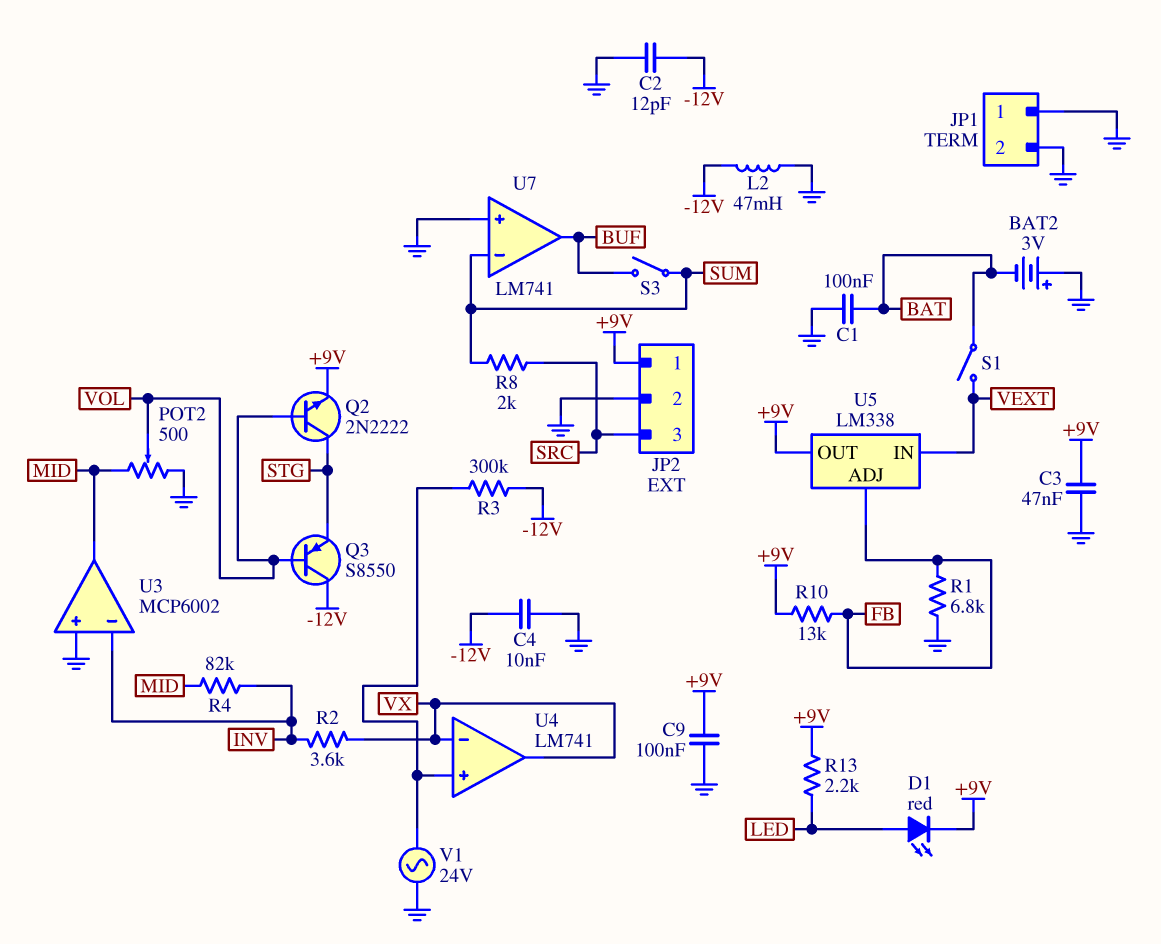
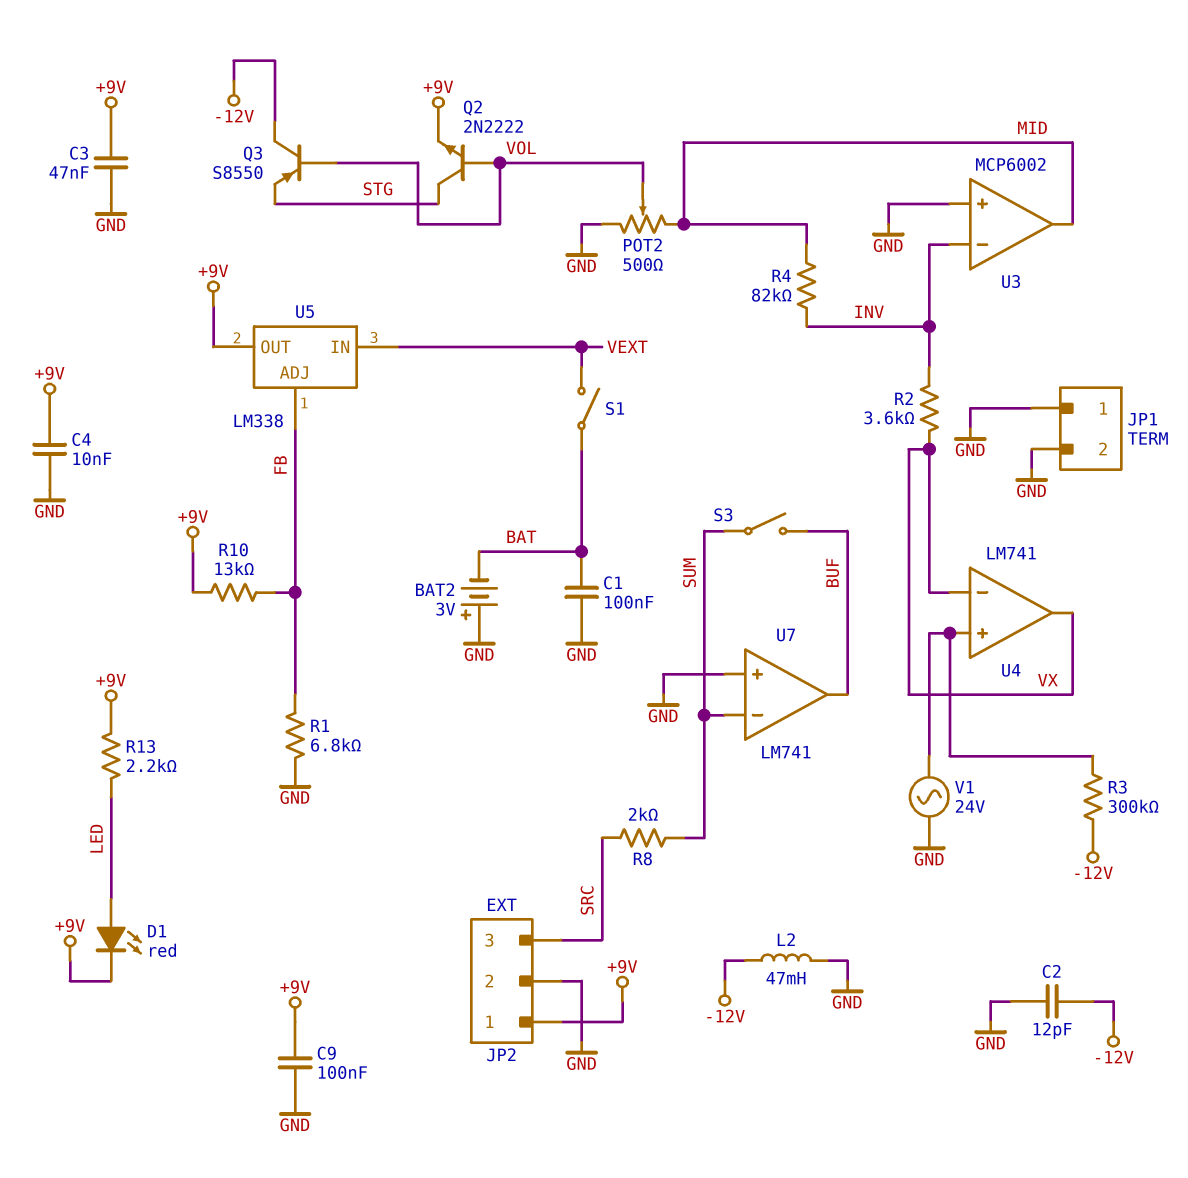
C4: 10nF (-12V, GND) -> 10nF (+9V, GND)

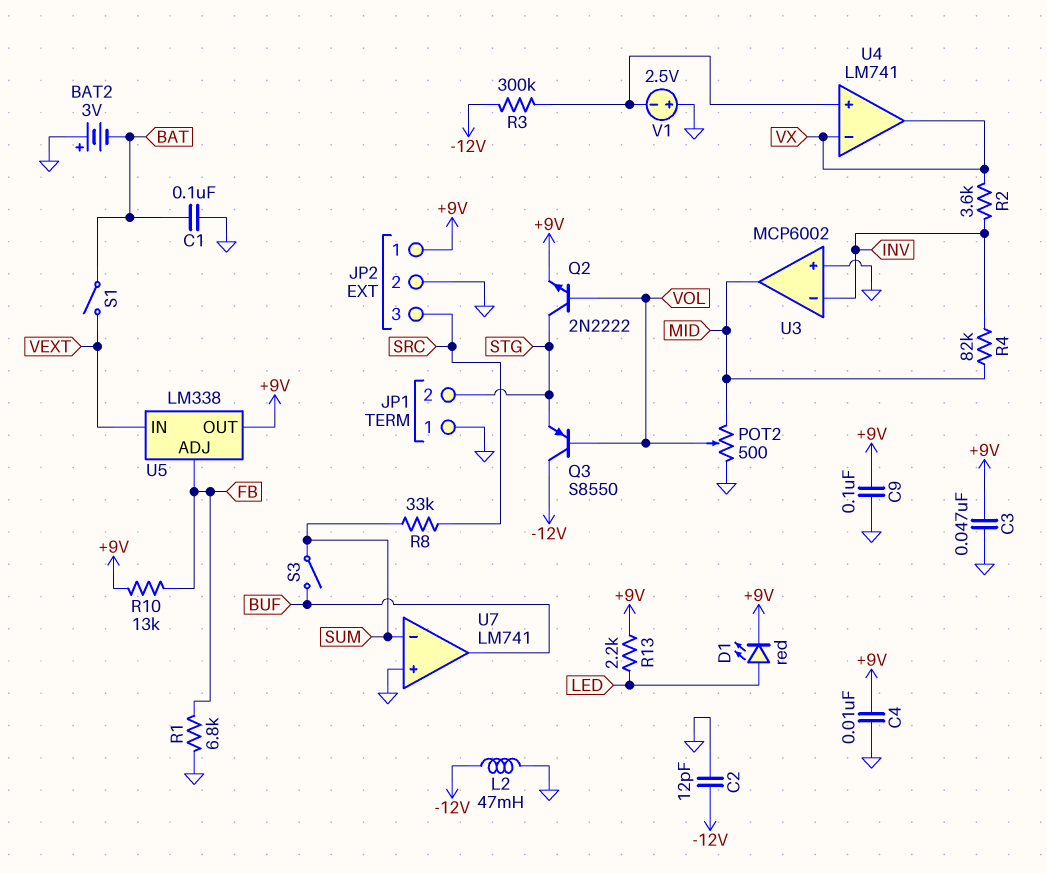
JP1 pin 2: GND -> STG
R8: 2k (SRC, SUM) -> 33k (SRC, SUM)
V1: AC 24V (GND, U4/in+) -> 2.5V (plus GND, minus U4/in+)

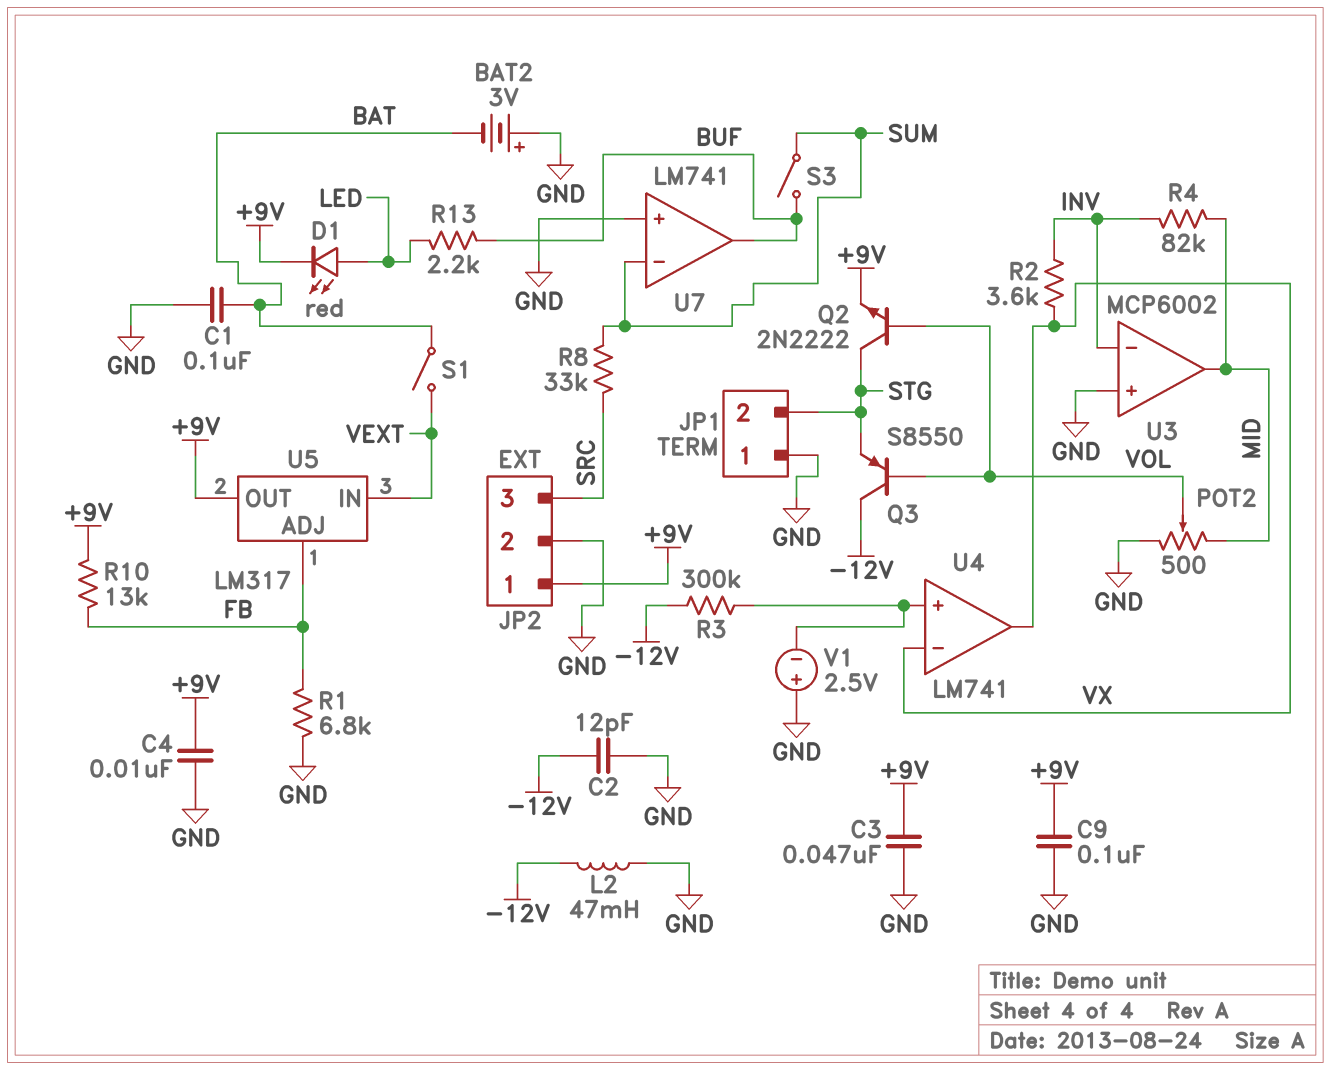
R13: 2.2k (+9V, LED) -> 2.2k (BUF, LED)
U5: LM338 -> LM317

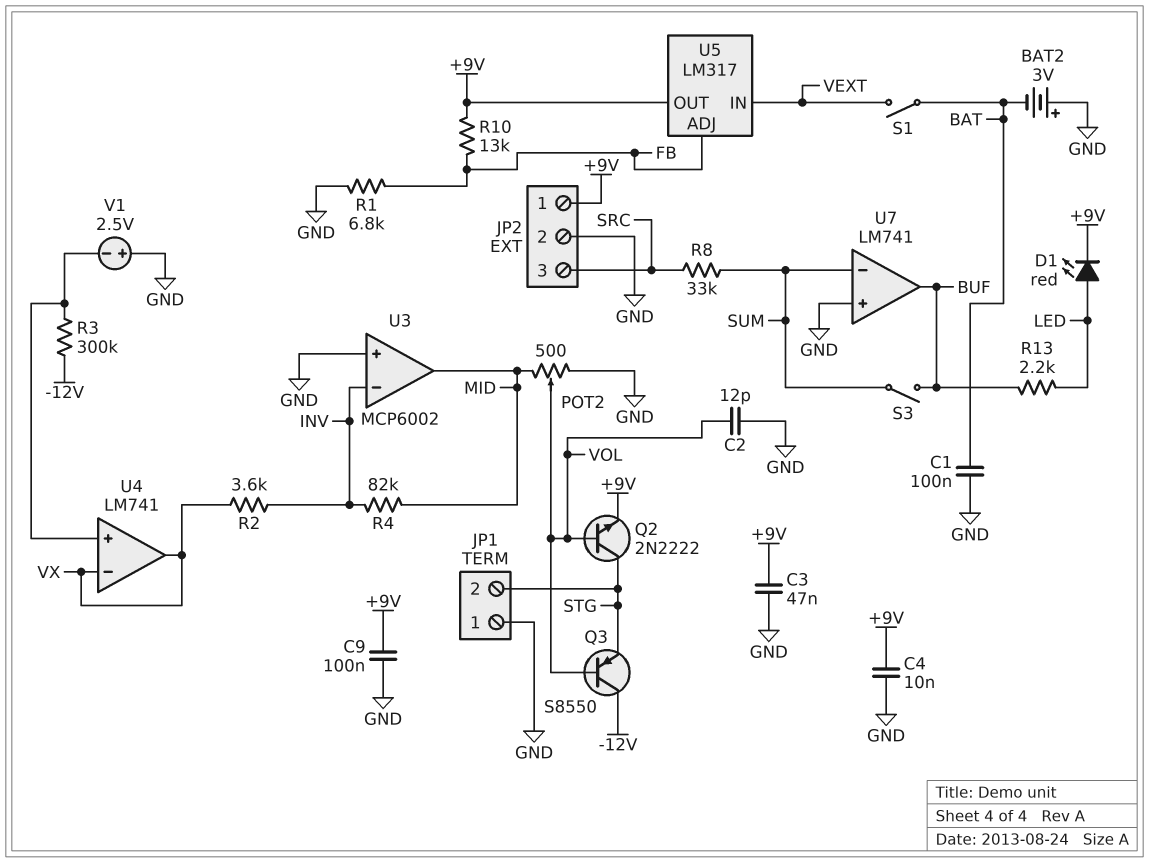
C2: 12pF (-12V, GND) -> 12pF (GND, VOL)
L2: 47mH (-12V, GND) -> none

